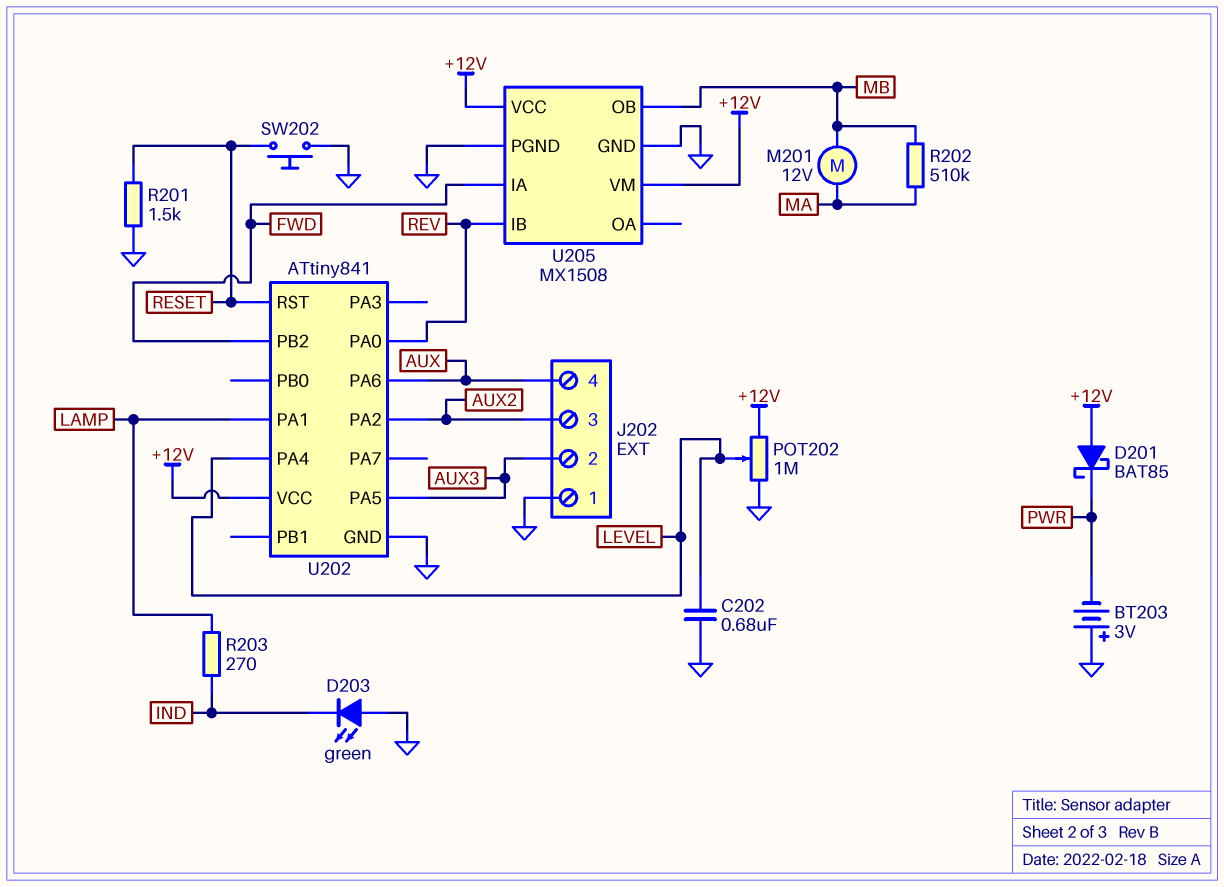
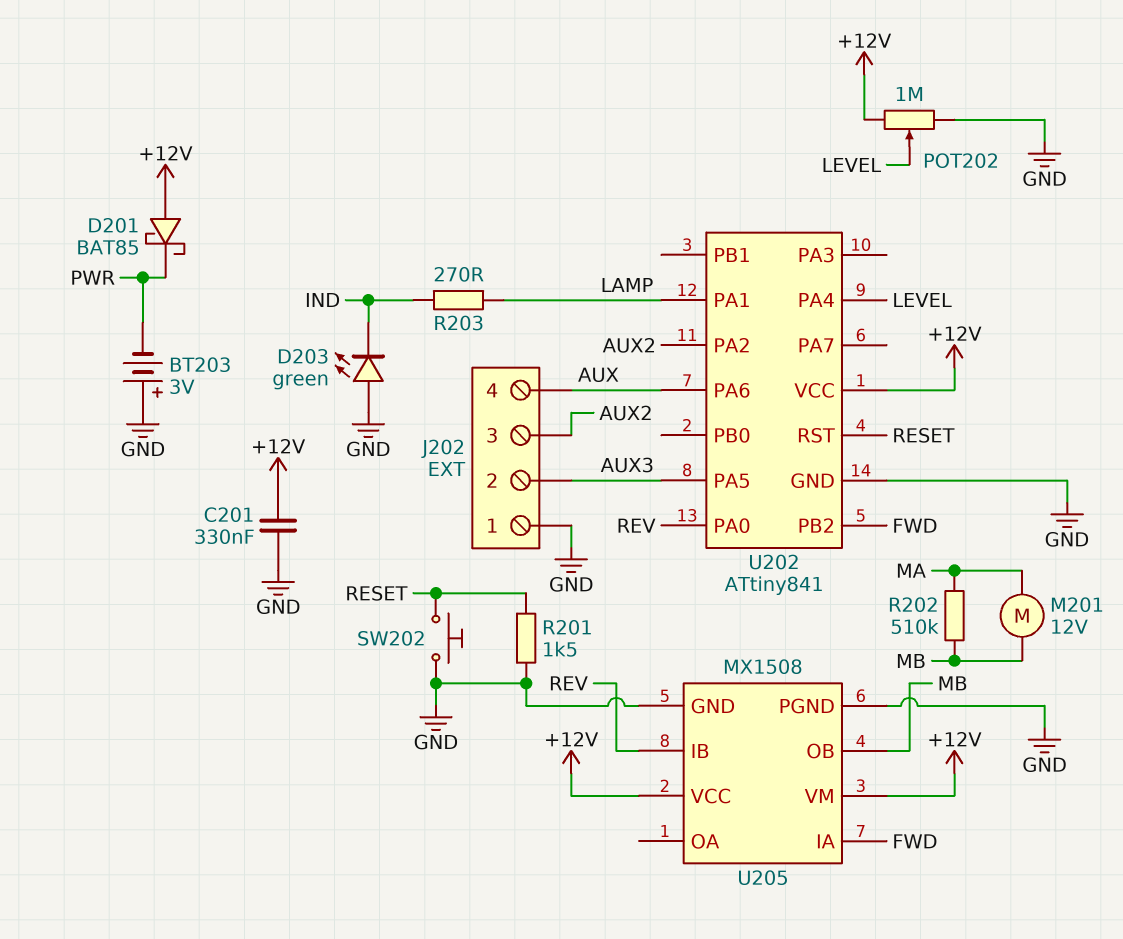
C201: none -> 330nF (+12V, GND)
C202: 680nF (GND, LEVEL) -> none

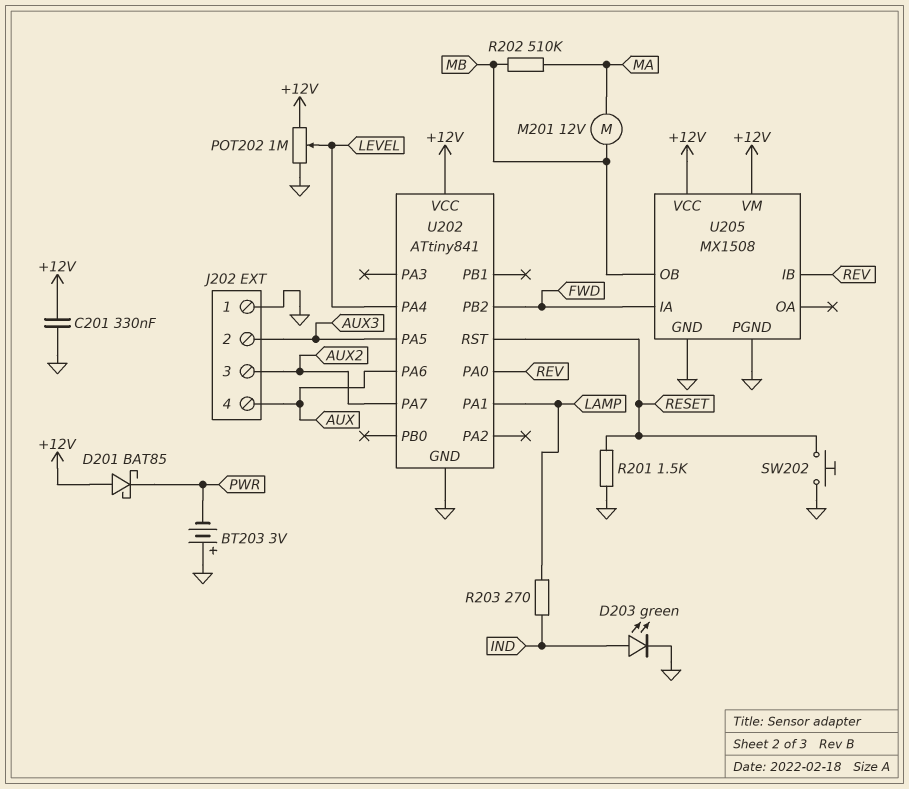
D203: LED green (A GND, K IND) -> LED green (A IND, K GND)
U202 pin PA2: AUX2 -> none
U202 pin PA7: none -> AUX2

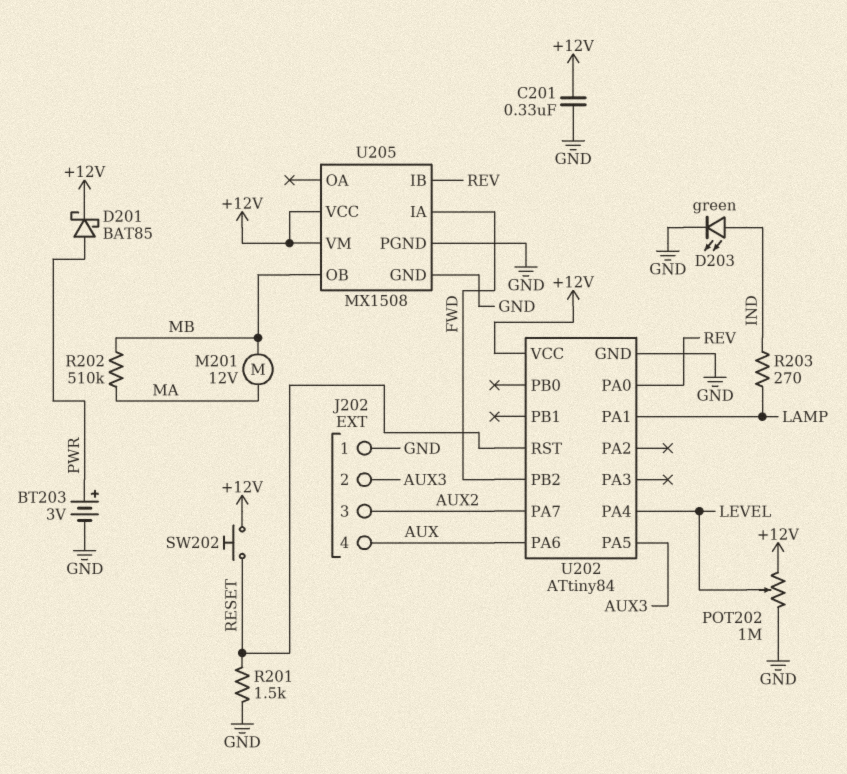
BT203: 3V (plus GND, minus PWR) -> 3V (plus PWR, minus GND)
D201: schottky BAT85 (A +12V, K PWR) -> schottky BAT85 (A PWR, K +12V)
SW202: button (GND, RESET) -> button (+12V, RESET)
U202: ATtiny841 -> ATtiny84

